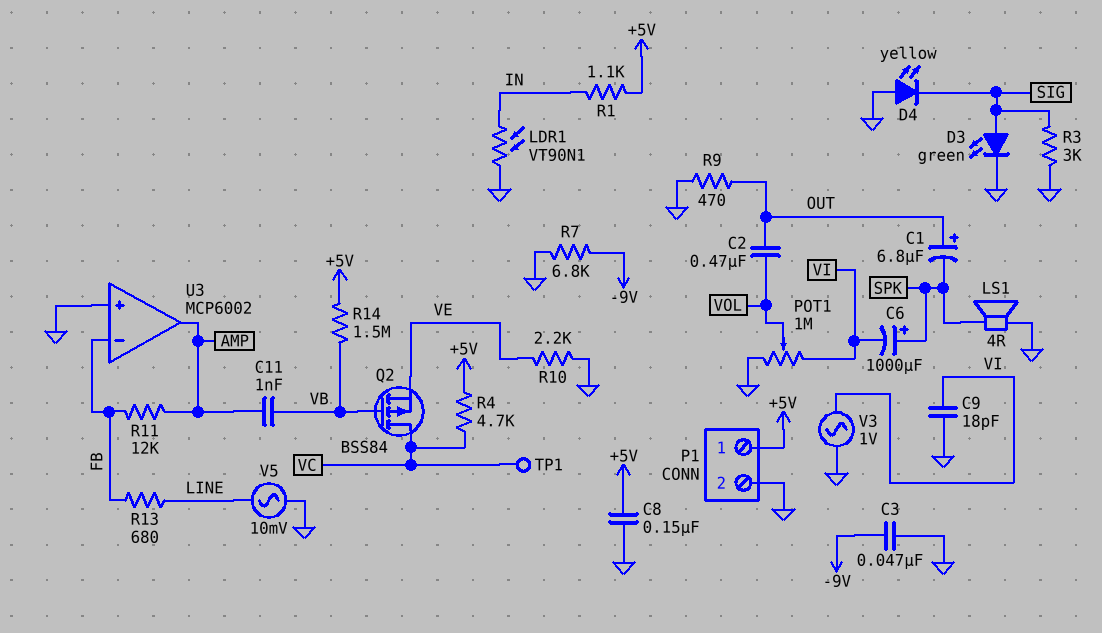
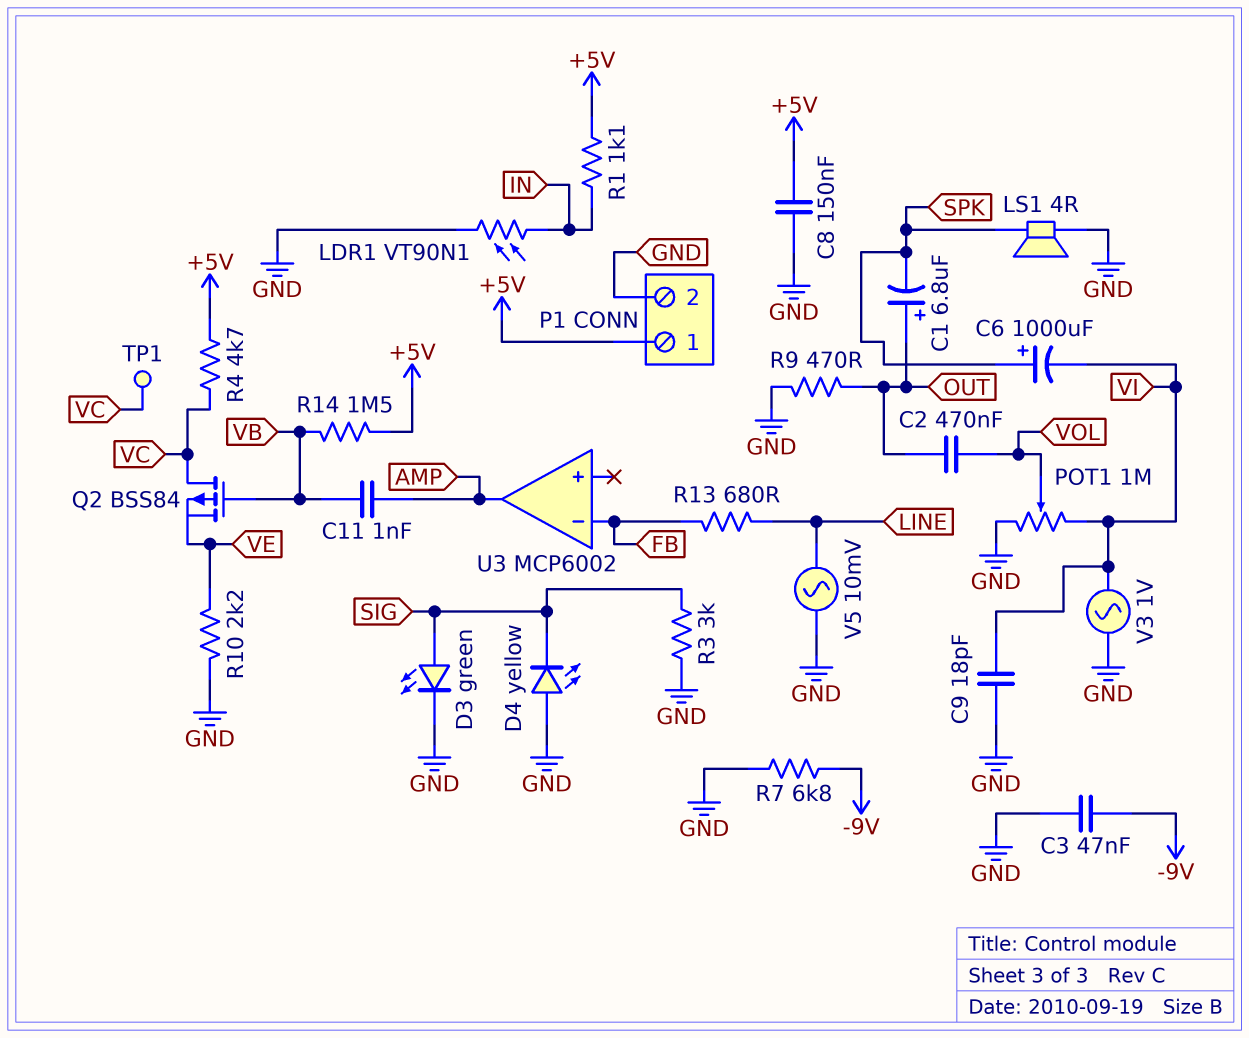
R11: 12k (AMP, FB) -> none
U3 pin in+: GND -> none

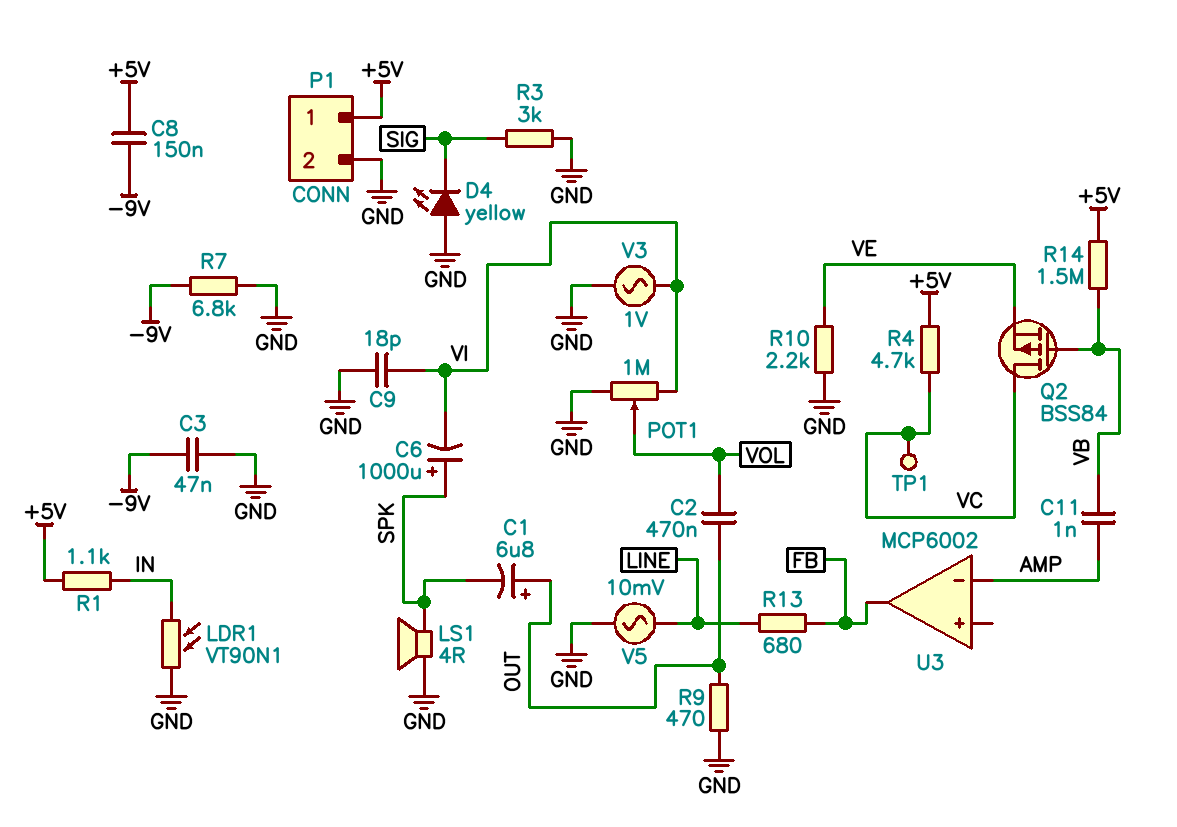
C8: 150nF (+5V, GND) -> 150nF (+5V, -9V)
D3: LED green (A SIG, K GND) -> none
U3 pin in-: FB -> AMP
U3 pin out: AMP -> FB

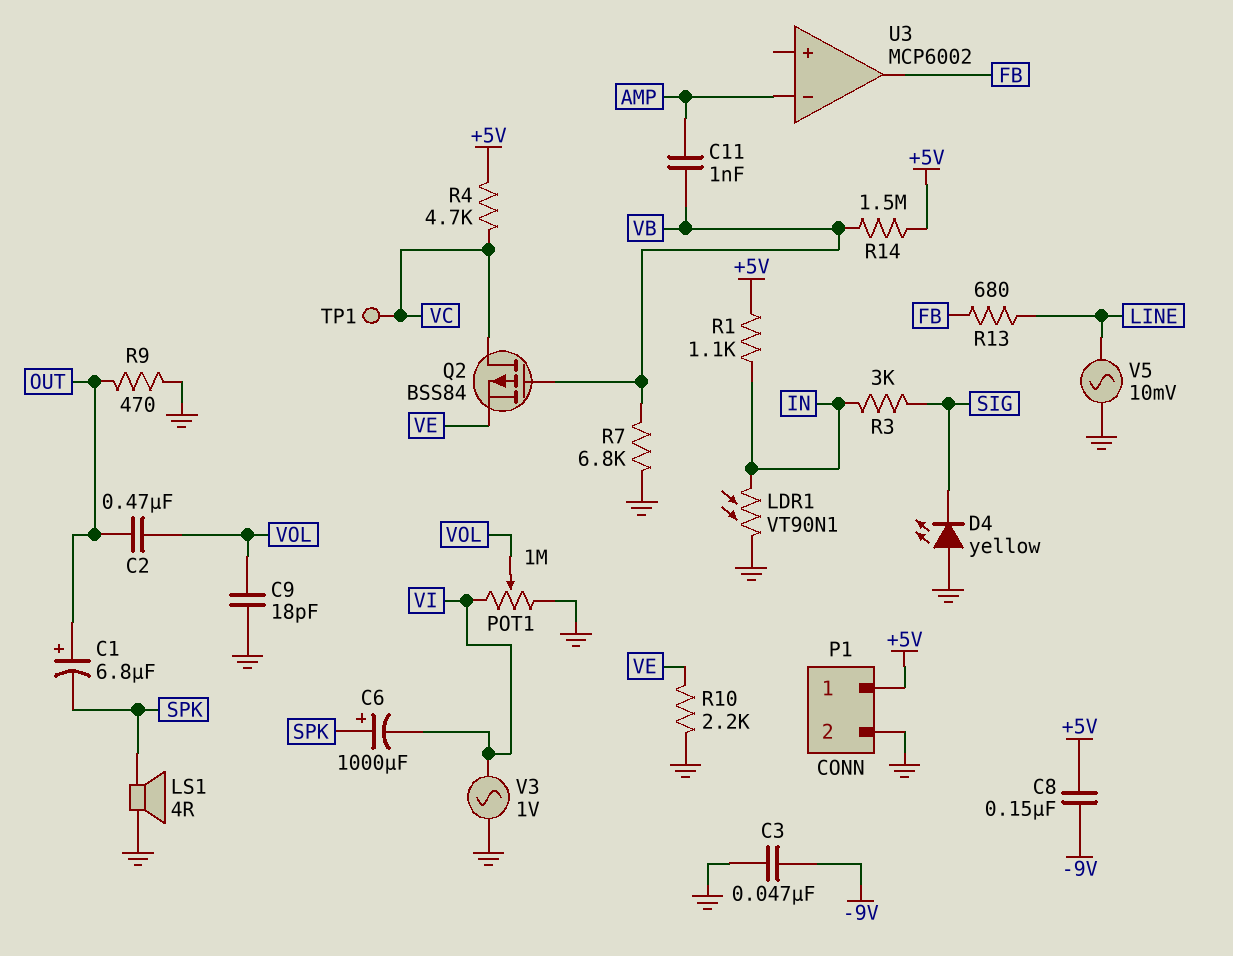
C9: 18pF (GND, VI) -> 18pF (GND, VOL)
R3: 3k (GND, SIG) -> 3k (IN, SIG)
R7: 6.8k (-9V, GND) -> 6.8k (GND, VB)

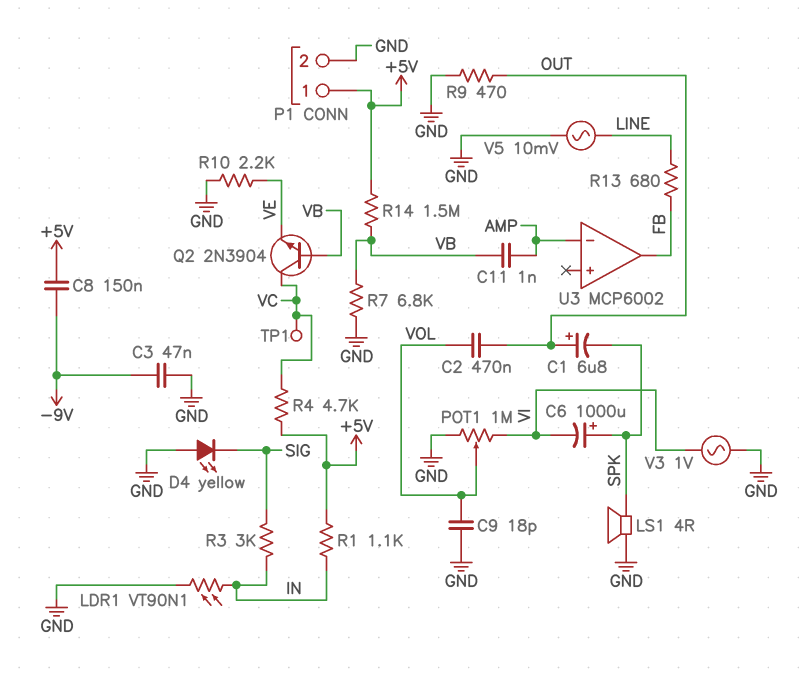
Q2: PMOS BSS84 (G VB, D VC, S VE) -> NPN 2N3904 (B VB, C VC, E VE)

